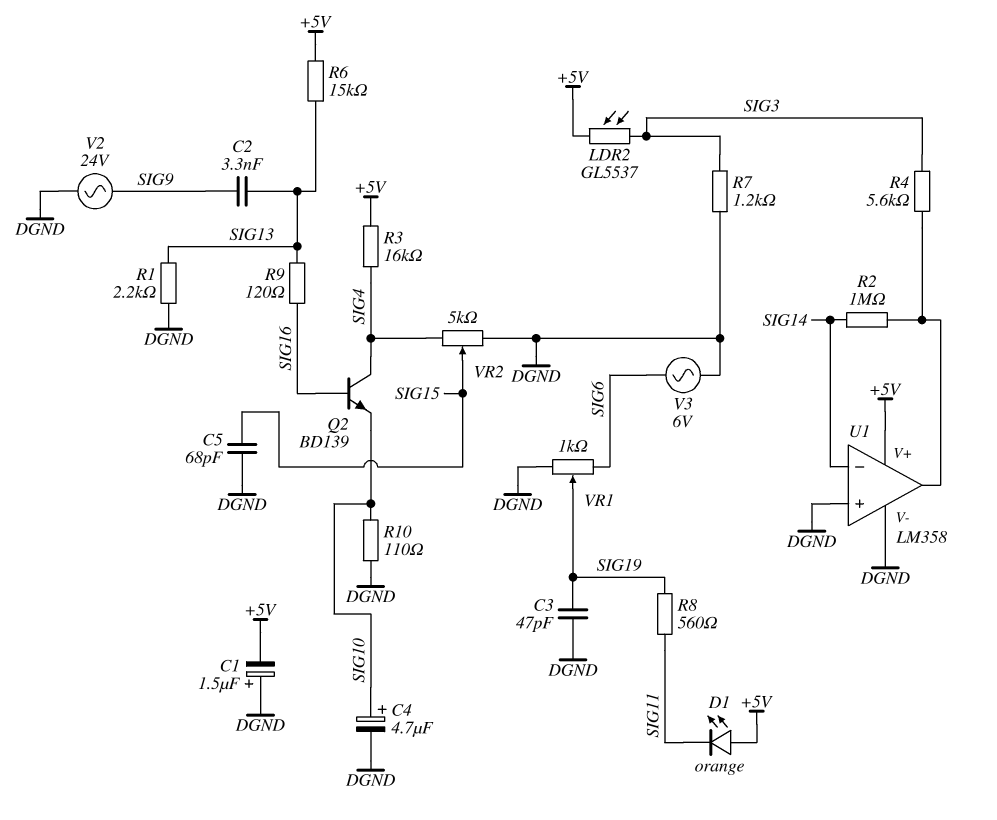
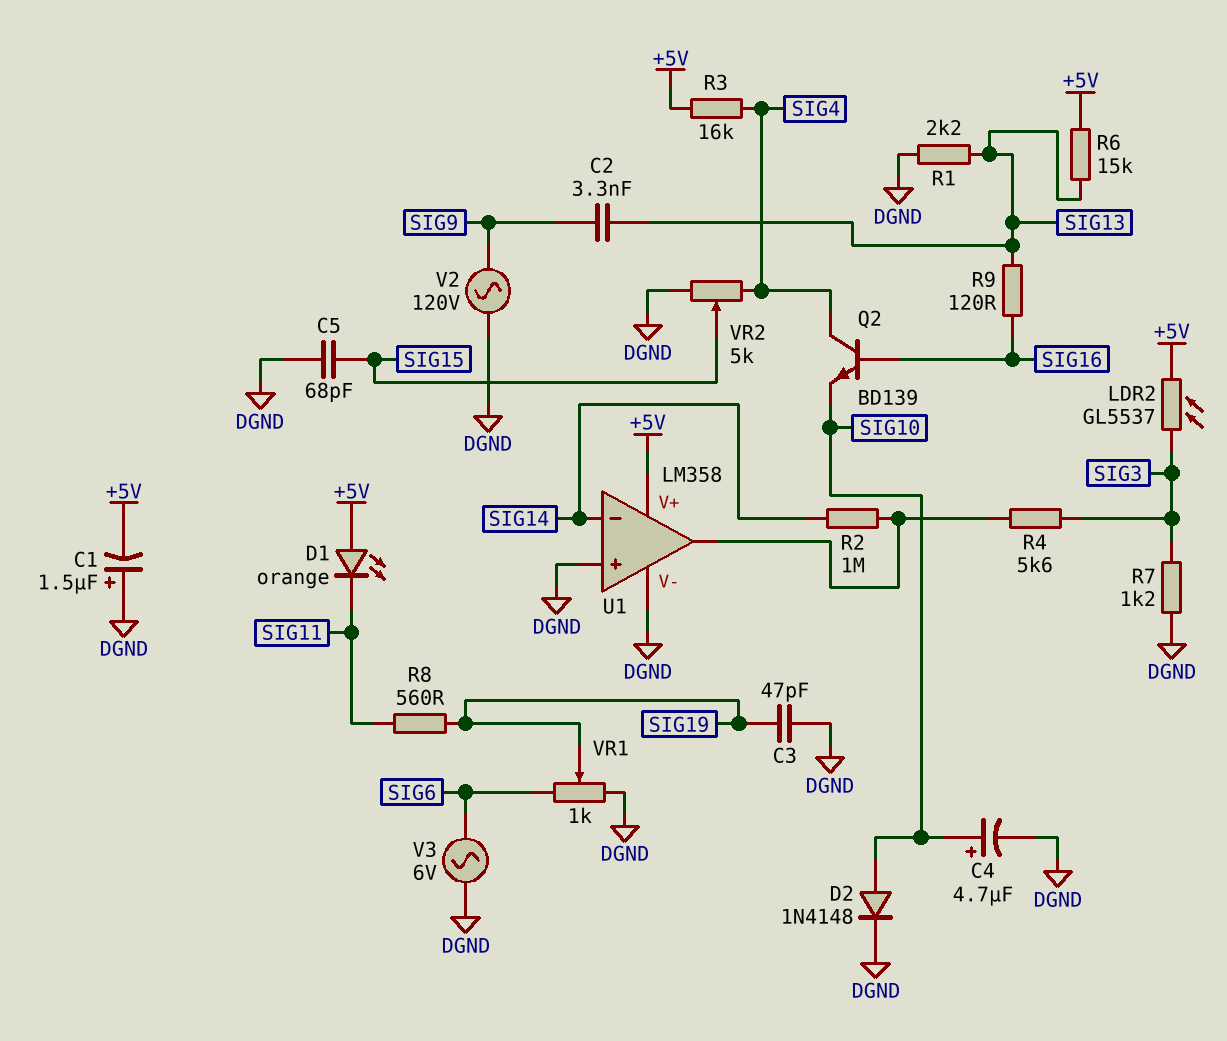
D2: none -> diode 1N4148 (A SIG10, K DGND)
R10: 110 (DGND, SIG10) -> none
V2: AC 24V (DGND, SIG9) -> AC 120V (DGND, SIG9)

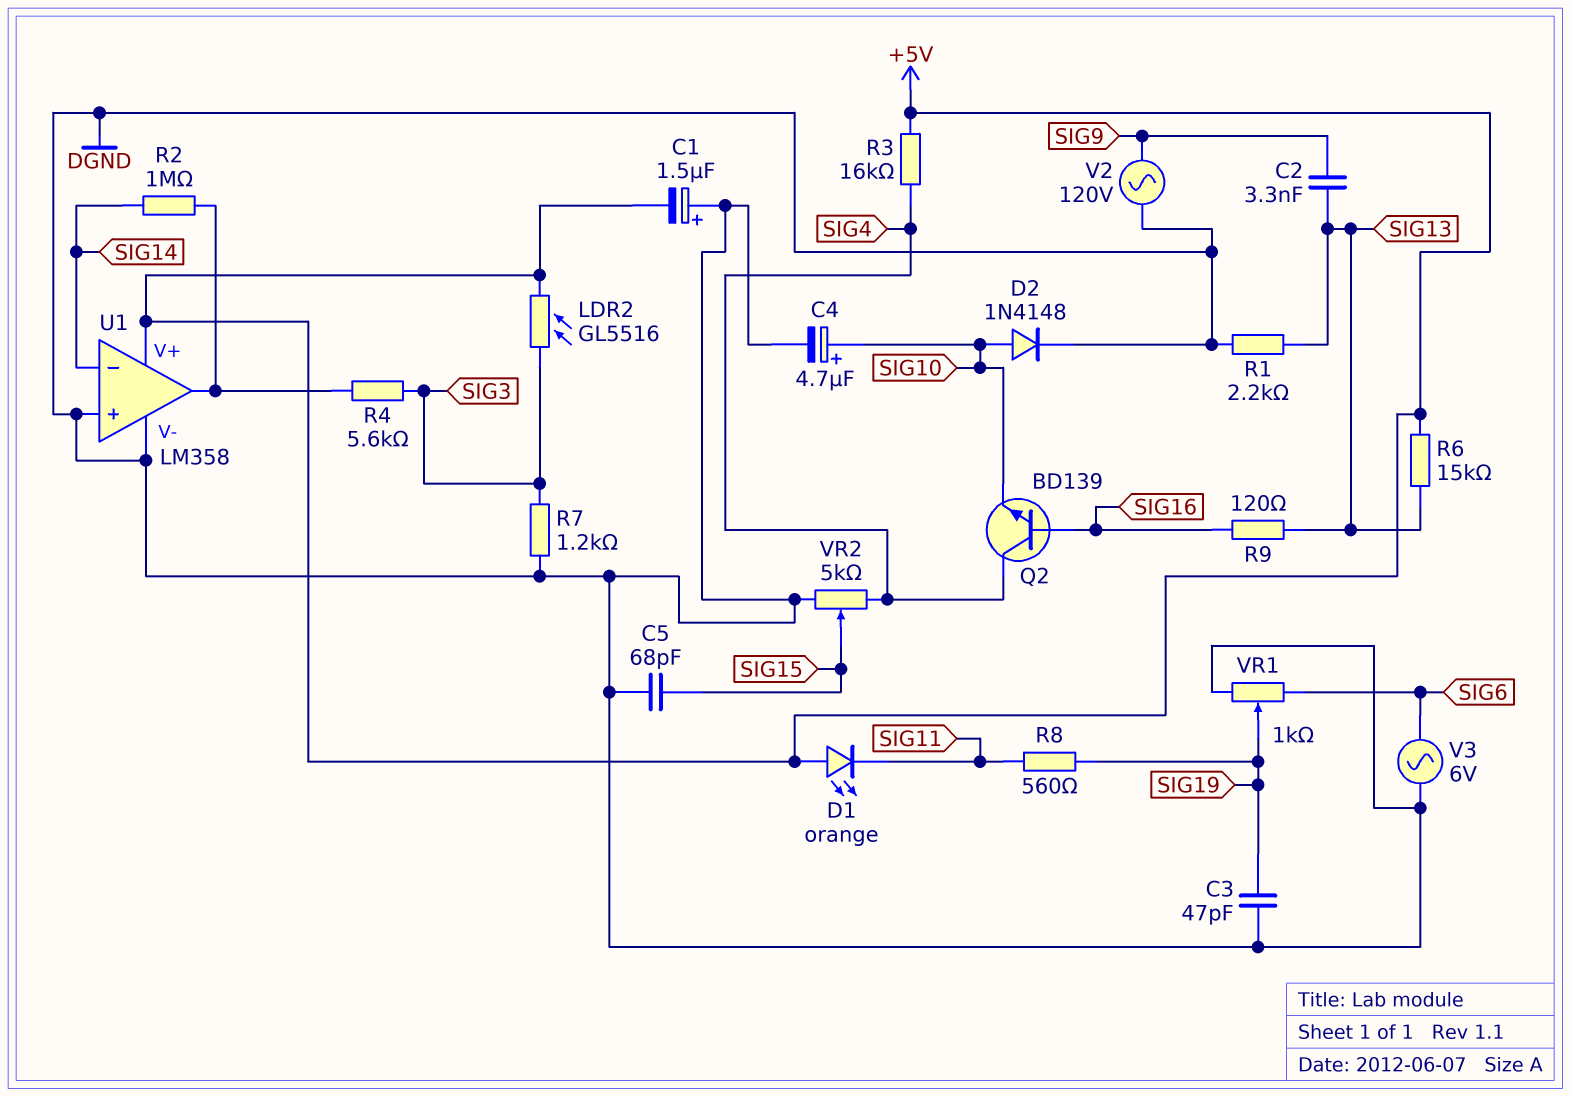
LDR2: GL5537 (+5V, SIG3) -> GL5516 (+5V, SIG3)

